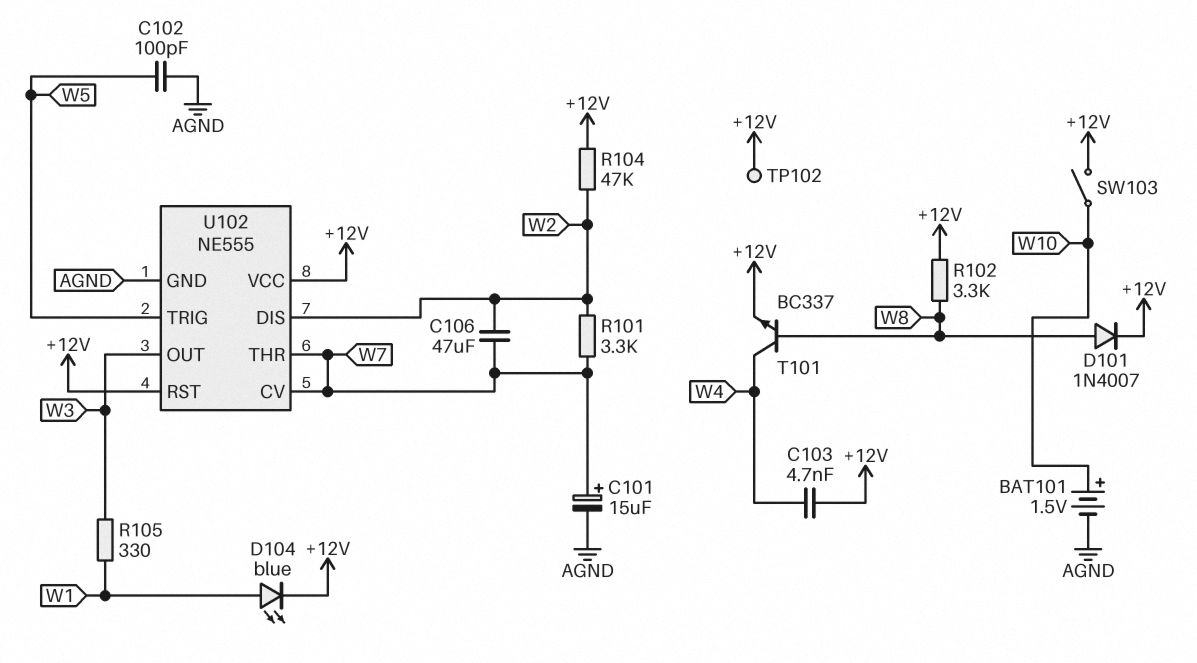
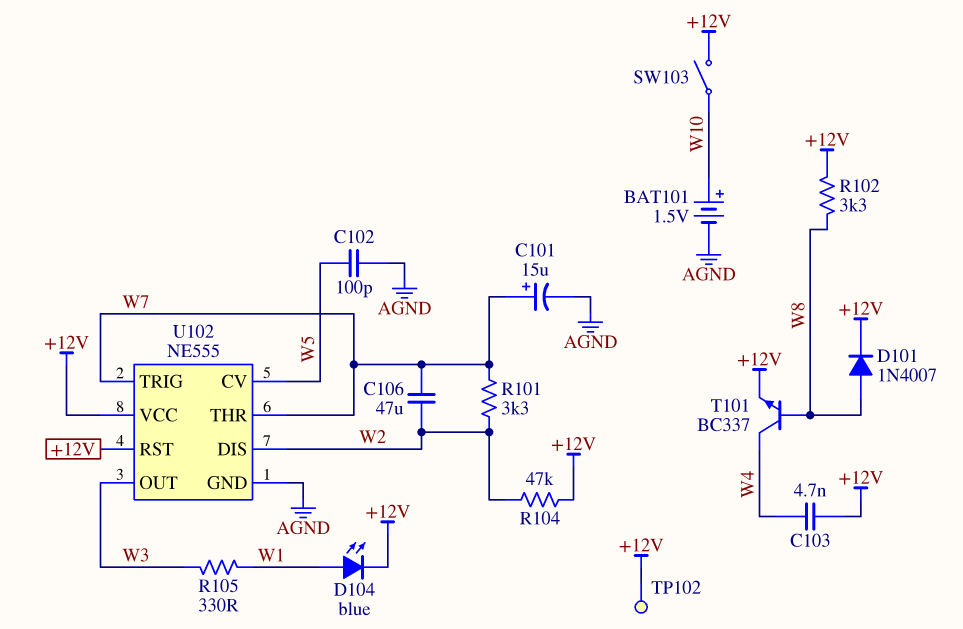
U102 pin CV: W7 -> W5
U102 pin TRIG: W5 -> W7

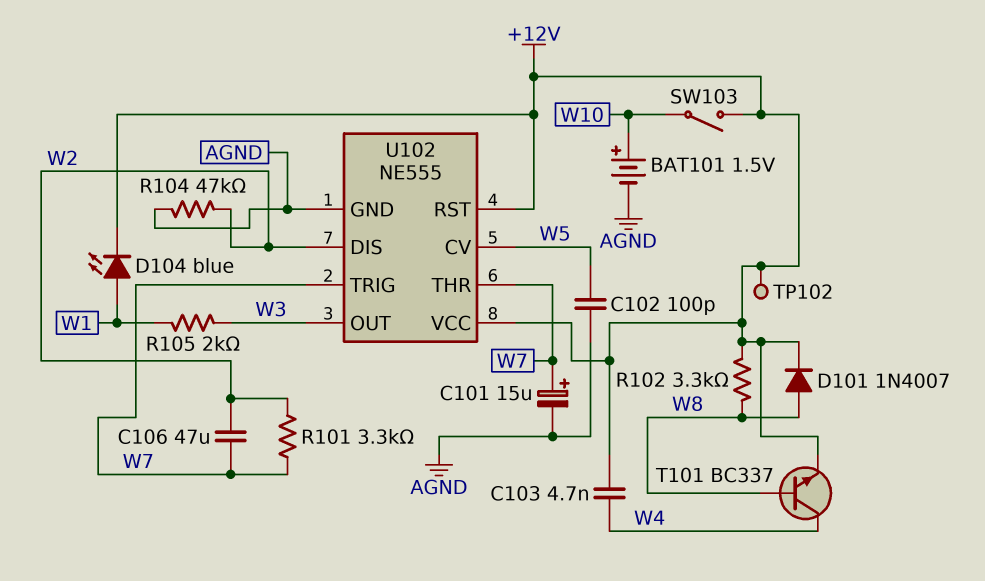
R104: 47k (+12V, W2) -> 47k (AGND, W2)
R105: 330 (W1, W3) -> 2k (W1, W3)

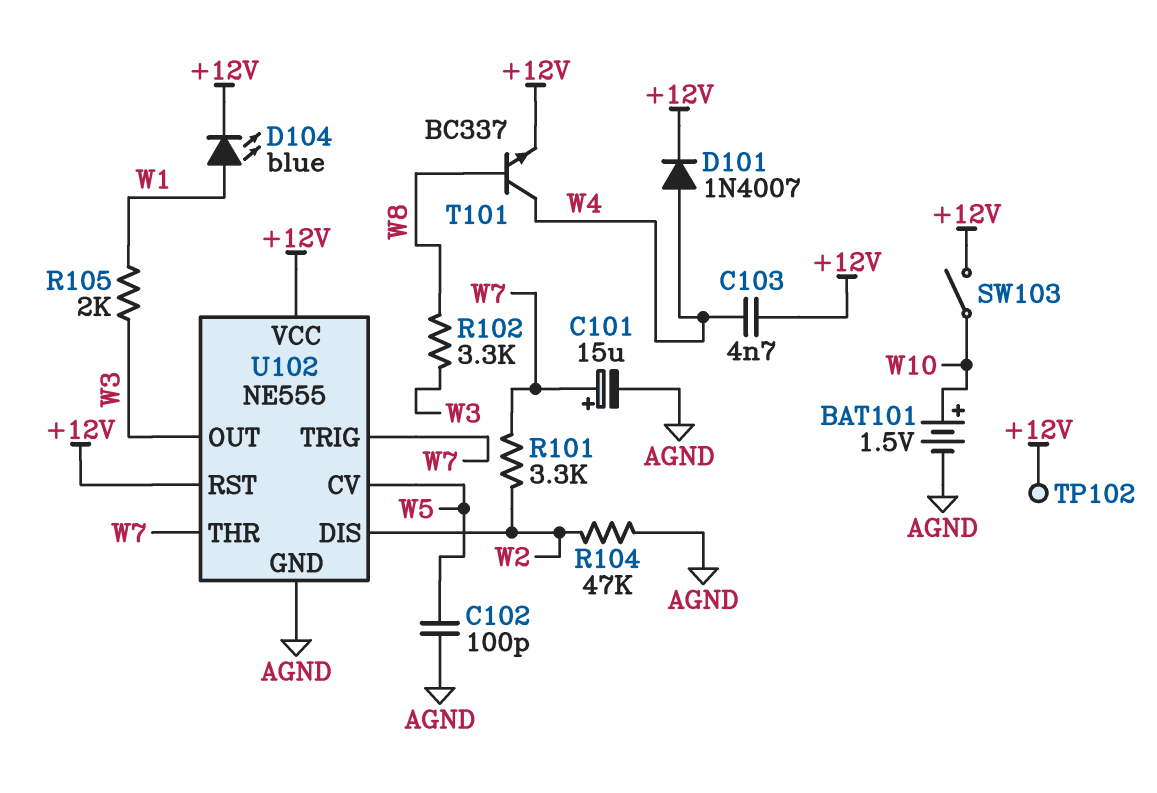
C106: 47uF (W2, W7) -> none
D101: diode 1N4007 (A W8, K +12V) -> diode 1N4007 (A W4, K +12V)
R102: 3.3k (+12V, W8) -> 3.3k (W3, W8)

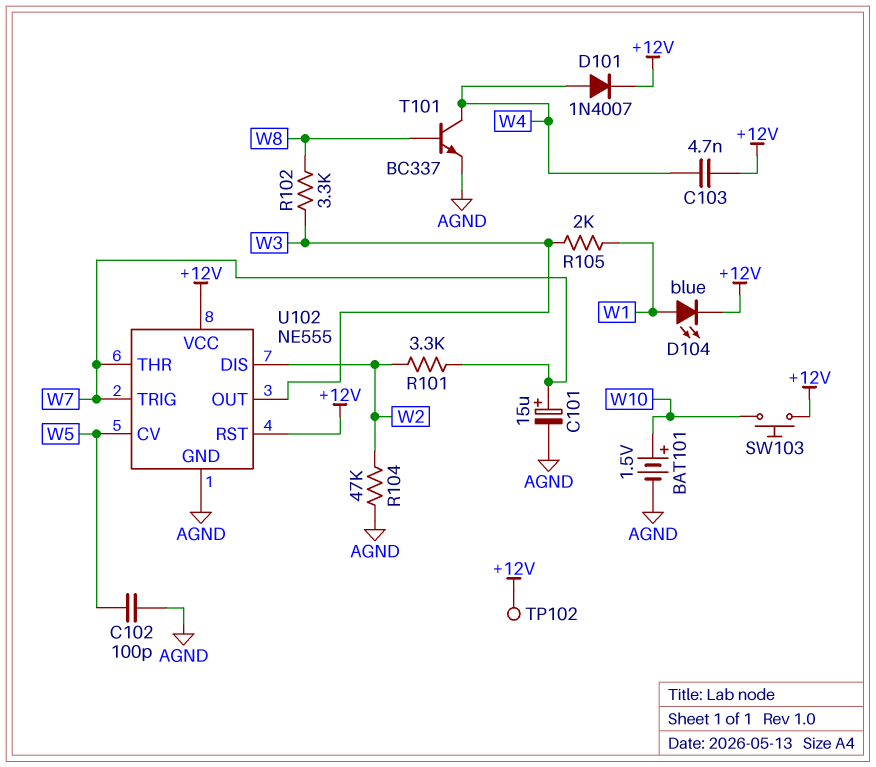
SW103: switch (+12V, W10) -> button (+12V, W10)
T101: NPN BC337 (B W8, C W4, E +12V) -> NPN BC337 (B W8, C W4, E AGND)

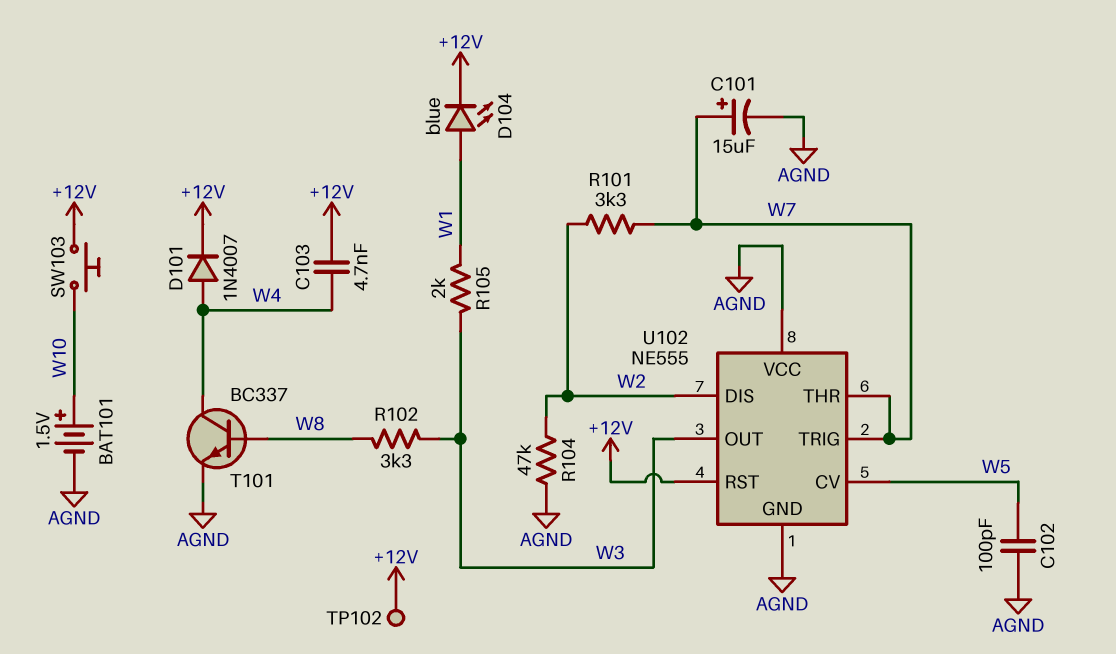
U102 pin VCC: +12V -> AGND

